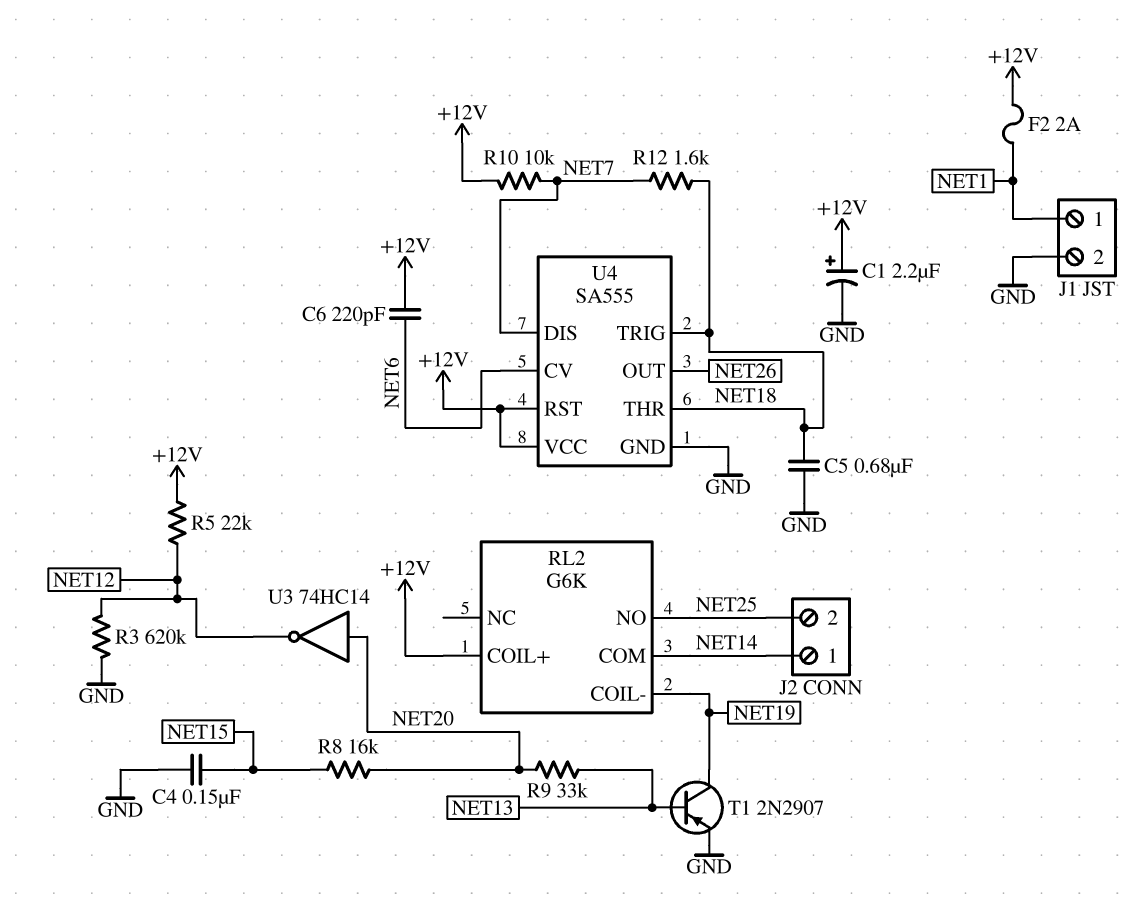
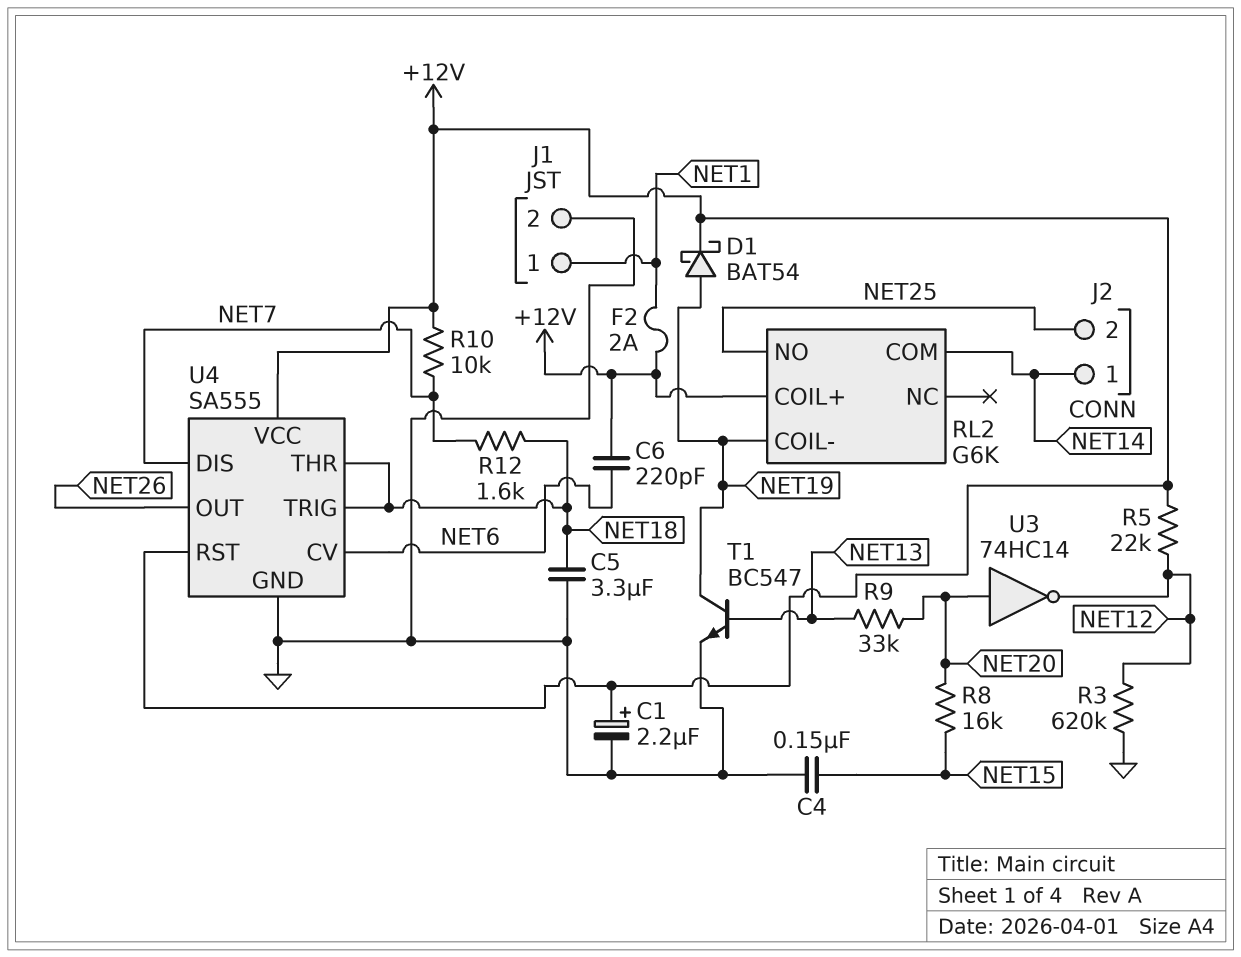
C5: 680nF (GND, NET18) -> 3.3uF (GND, NET18)
D1: none -> schottky BAT54 (A NET19, K +12V)
T1: PNP 2N2907 (B NET13, C NET19, E GND) -> NPN BC547 (B NET13, C NET19, E GND)

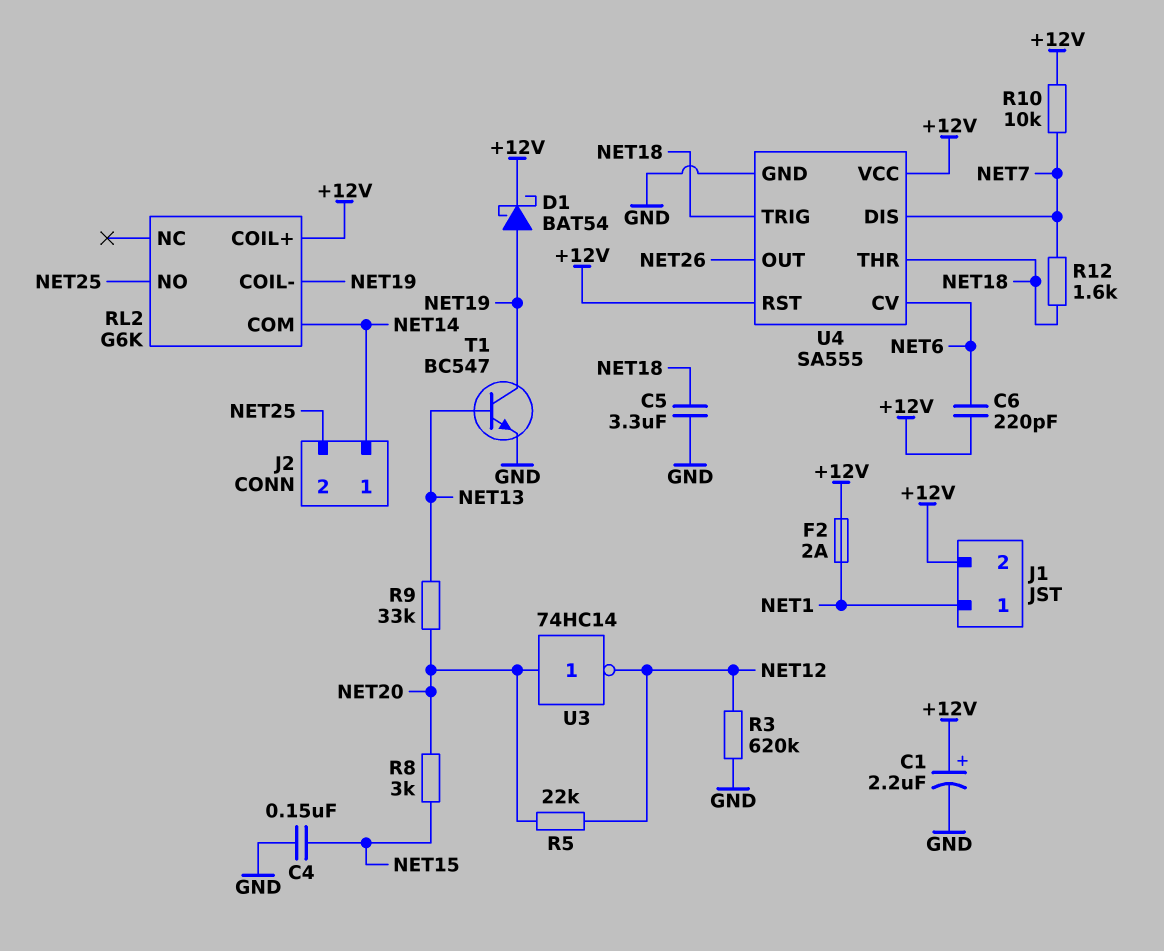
J1 pin 2: GND -> +12V
R5: 22k (+12V, NET12) -> 22k (NET12, NET20)
R8: 16k (NET15, NET20) -> 3k (NET15, NET20)

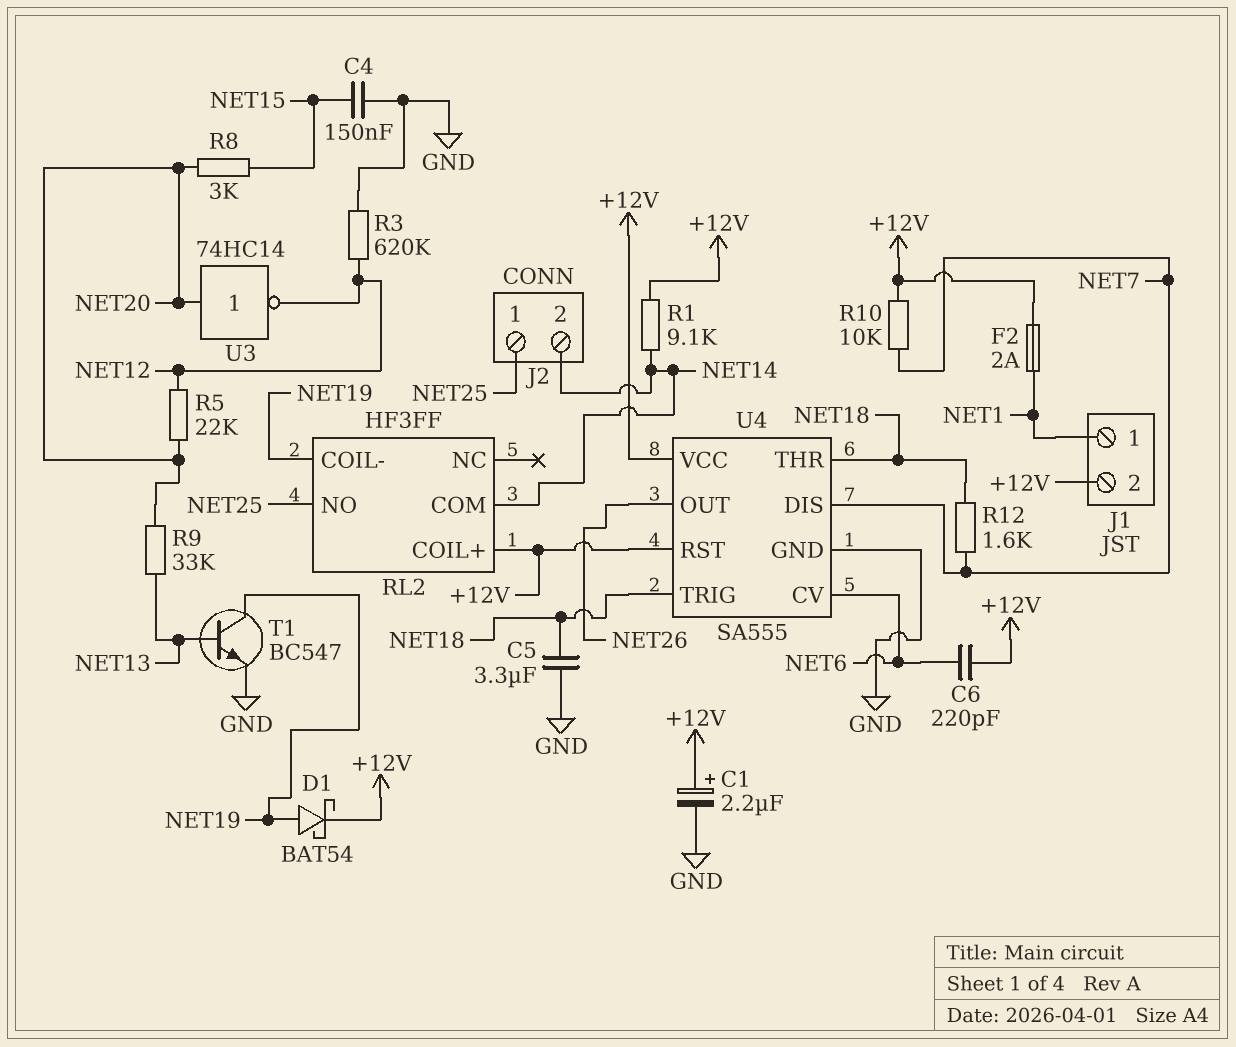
J2 pin 1: NET14 -> NET25
J2 pin 2: NET25 -> NET14
R1: none -> 9.1k (+12V, NET14)
RL2: G6K -> HF3FF

